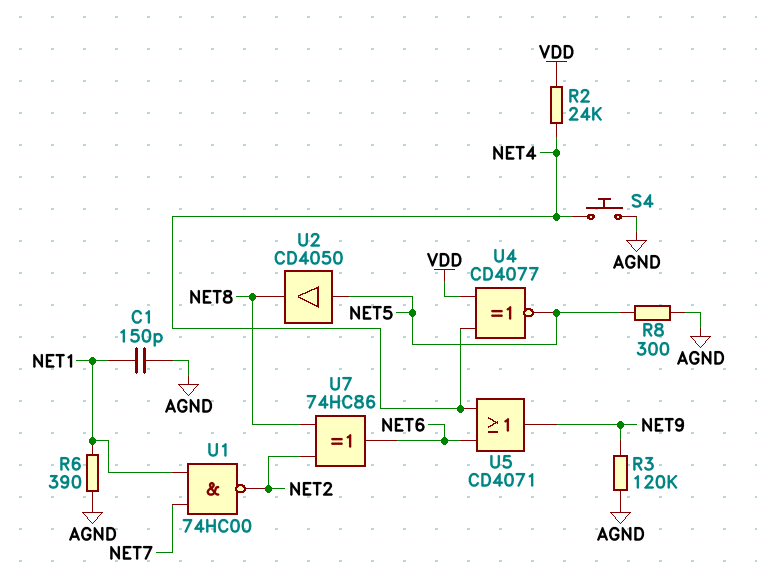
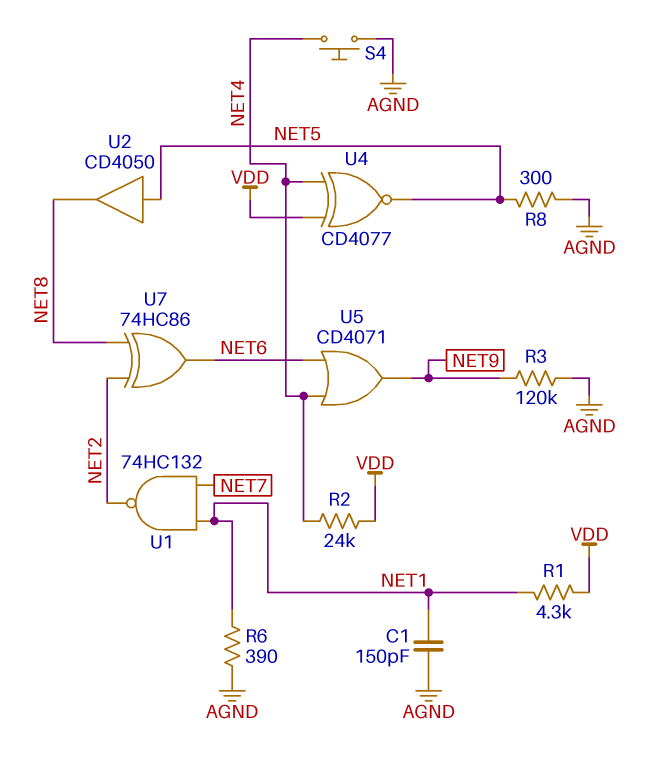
R1: none -> 4.3k (NET1, VDD)
U1: NAND 74HC00 (in NET1, in NET7, out NET2) -> NAND 74HC132 (in NET1, in NET7, out NET2)

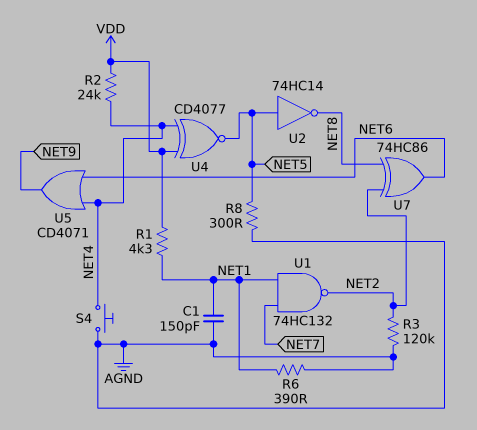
R3: 120k (AGND, NET9) -> 120k (AGND, NET2)
U2: buffer CD4050 (in NET5, out NET8) -> NOT 74HC14 (in NET5, out NET8)

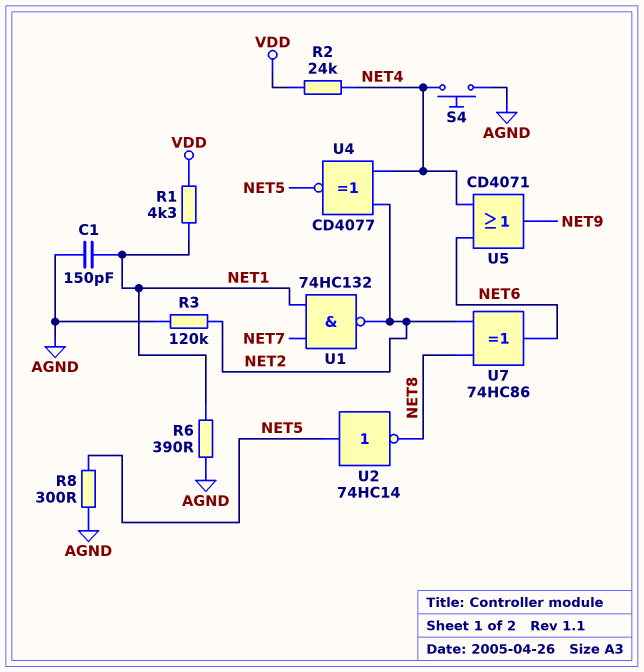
U4: XNOR CD4077 (in NET4, in VDD, out NET5) -> XNOR CD4077 (in NET2, in NET4, out NET5)

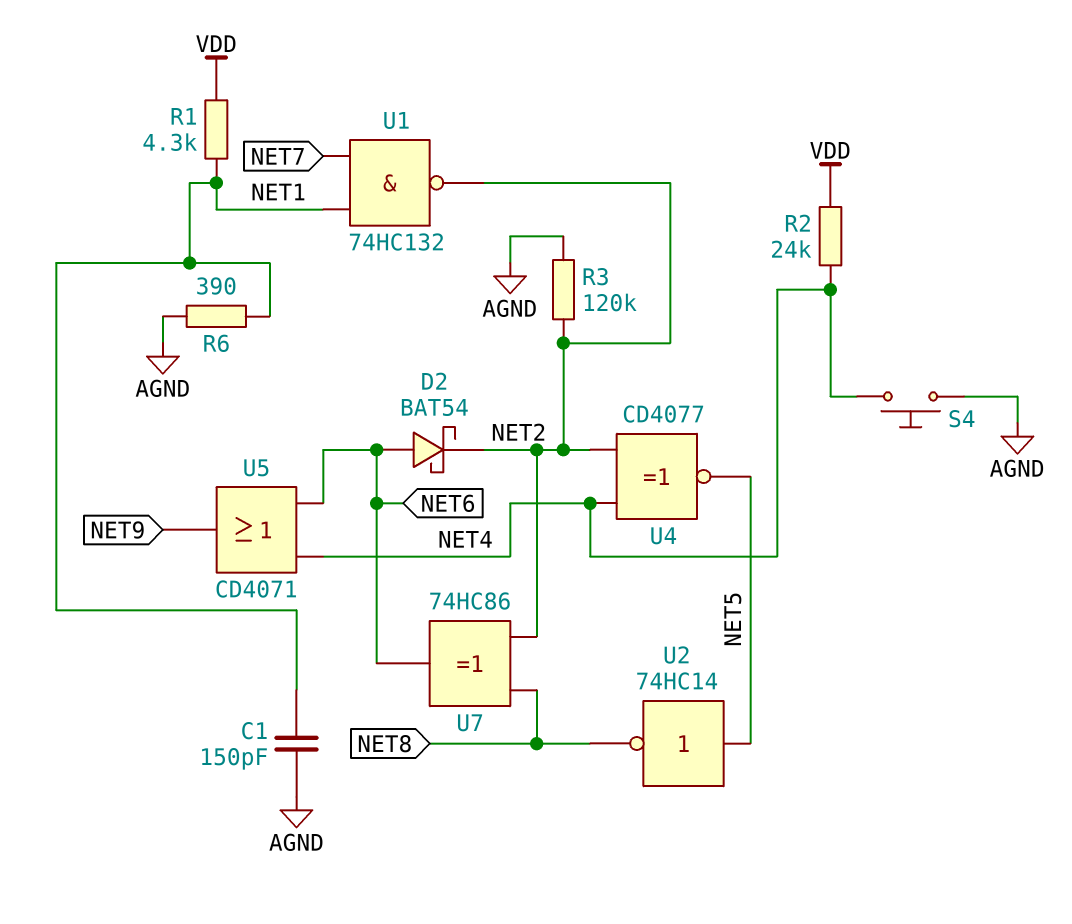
D2: none -> schottky BAT54 (A NET6, K NET2)
R8: 300 (AGND, NET5) -> none

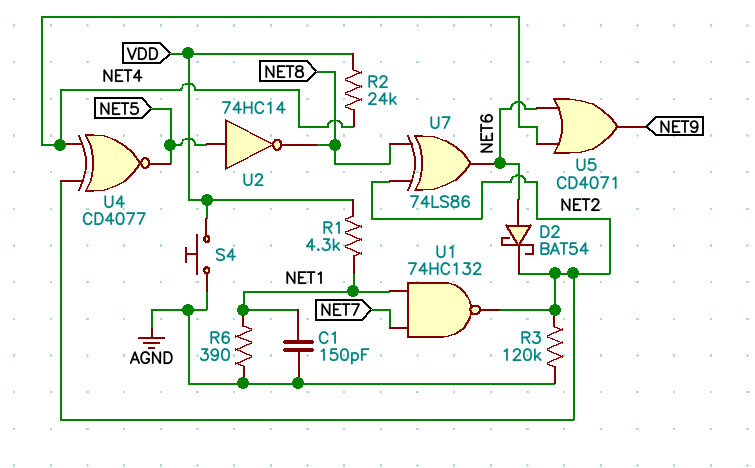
S4: button (AGND, NET4) -> button (AGND, VDD)
U7: XOR 74HC86 (in NET2, in NET8, out NET6) -> XOR 74LS86 (in NET2, in NET8, out NET6)

